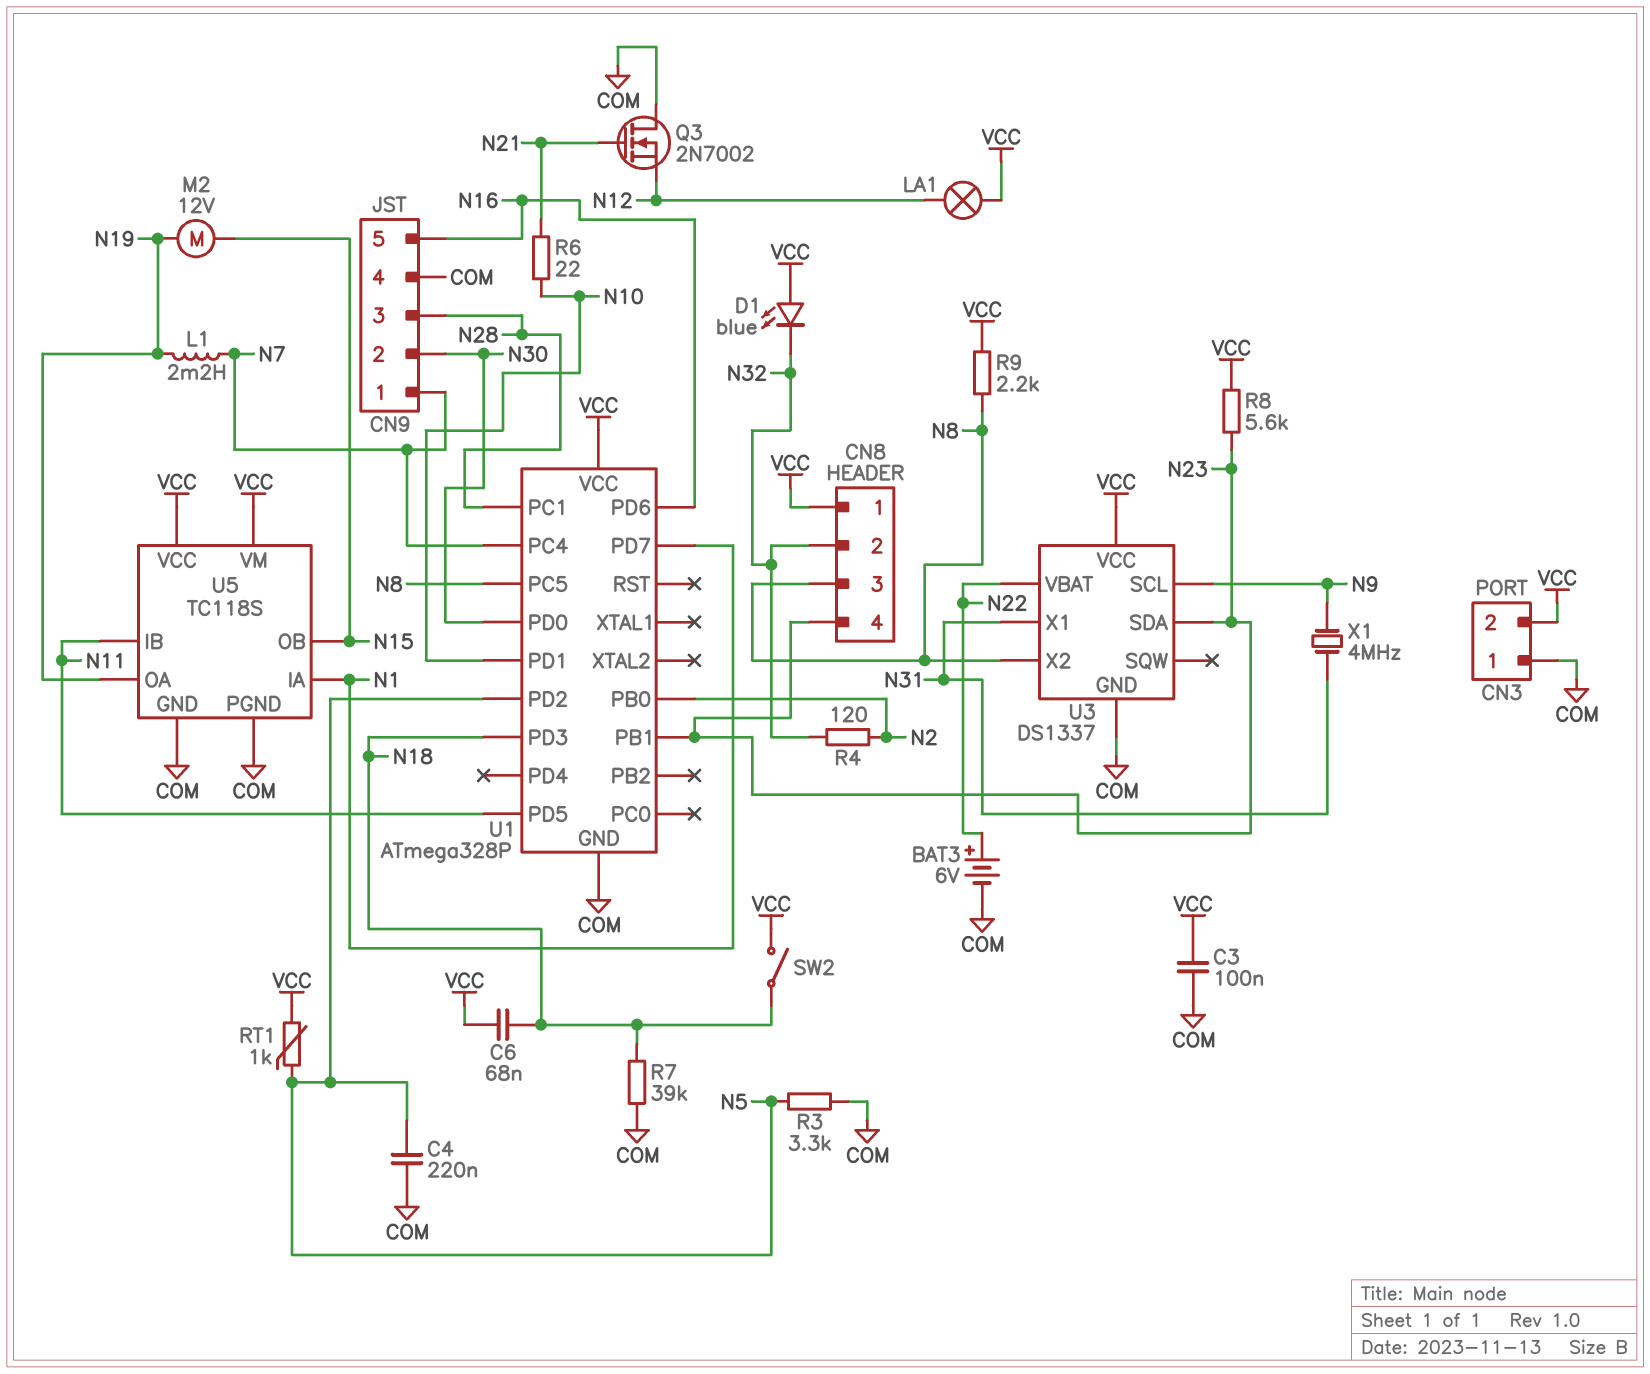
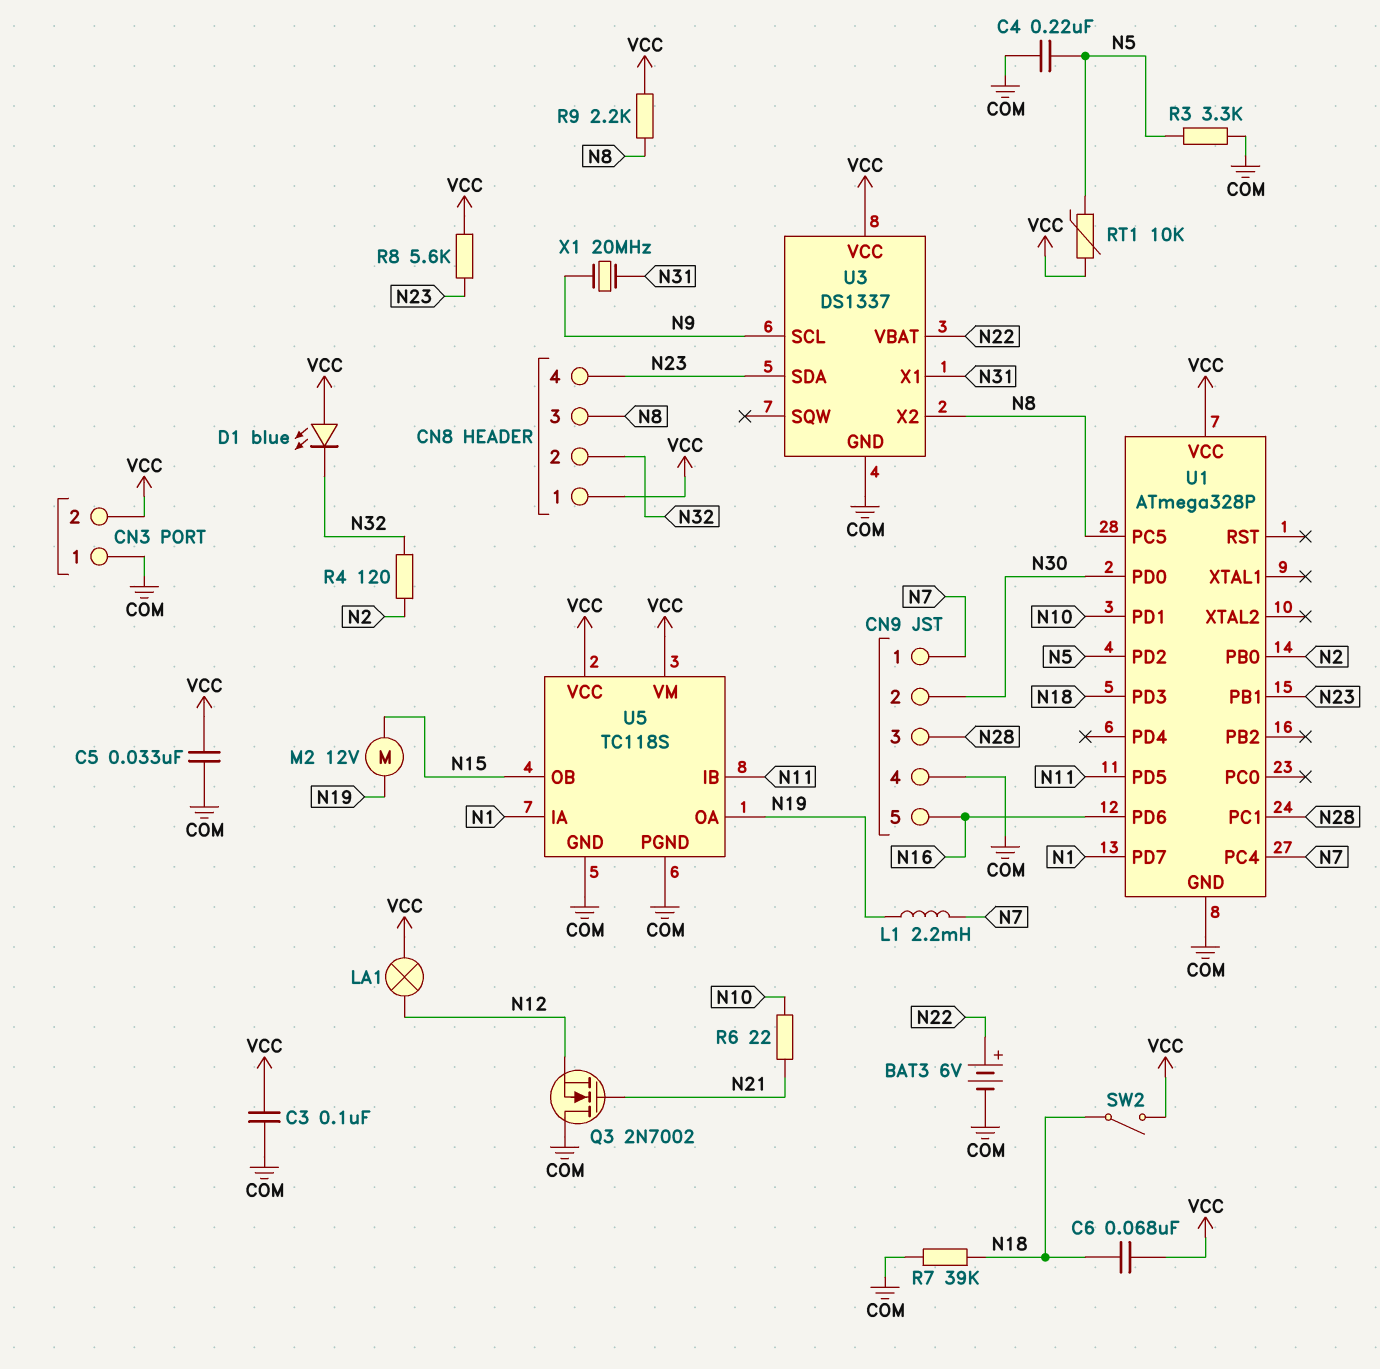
C5: none -> 33nF (COM, VCC)
RT1: 1k (N5, VCC) -> 10k (N5, VCC)
X1: 4MHz (N9, N31) -> 20MHz (N9, N31)

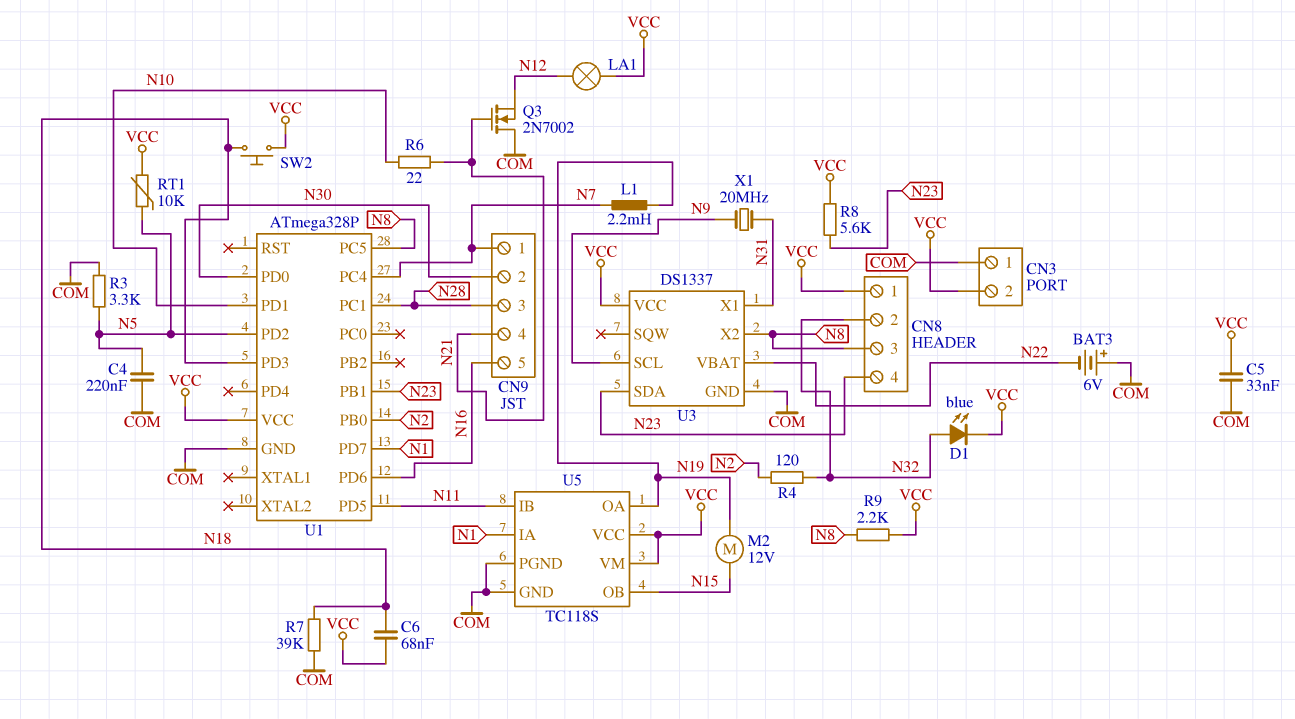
BAT3: 6V (plus N22, minus COM) -> 6V (plus COM, minus N22)
C3: 100nF (COM, VCC) -> none
CN9 pin 4: COM -> N21
D1: LED blue (A VCC, K N32) -> LED blue (A N32, K VCC)
SW2: switch (N18, VCC) -> button (N18, VCC)

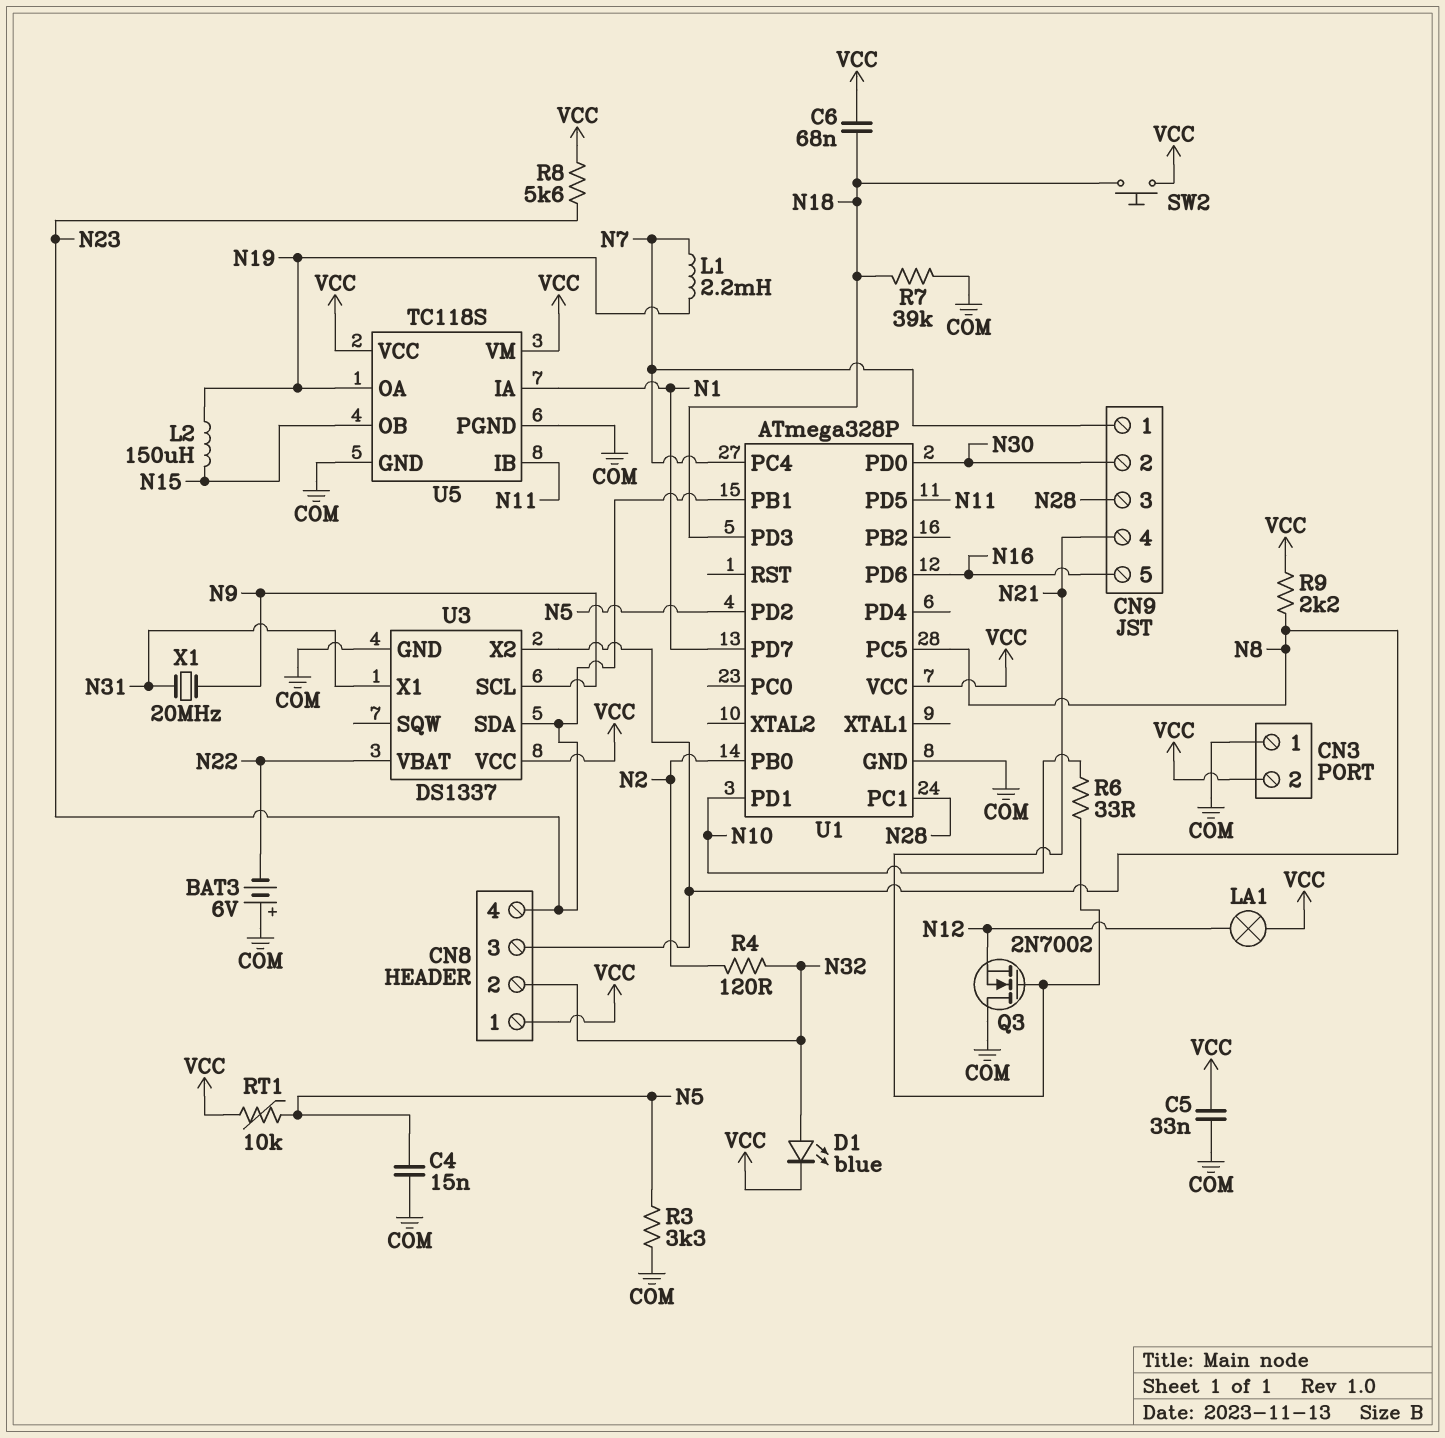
C4: 220nF (COM, N5) -> 15nF (COM, N5)
L2: none -> 150uH (N15, N19)
M2: motor 12V (N15, N19) -> none
R6: 22 (N10, N21) -> 33 (N10, N21)

